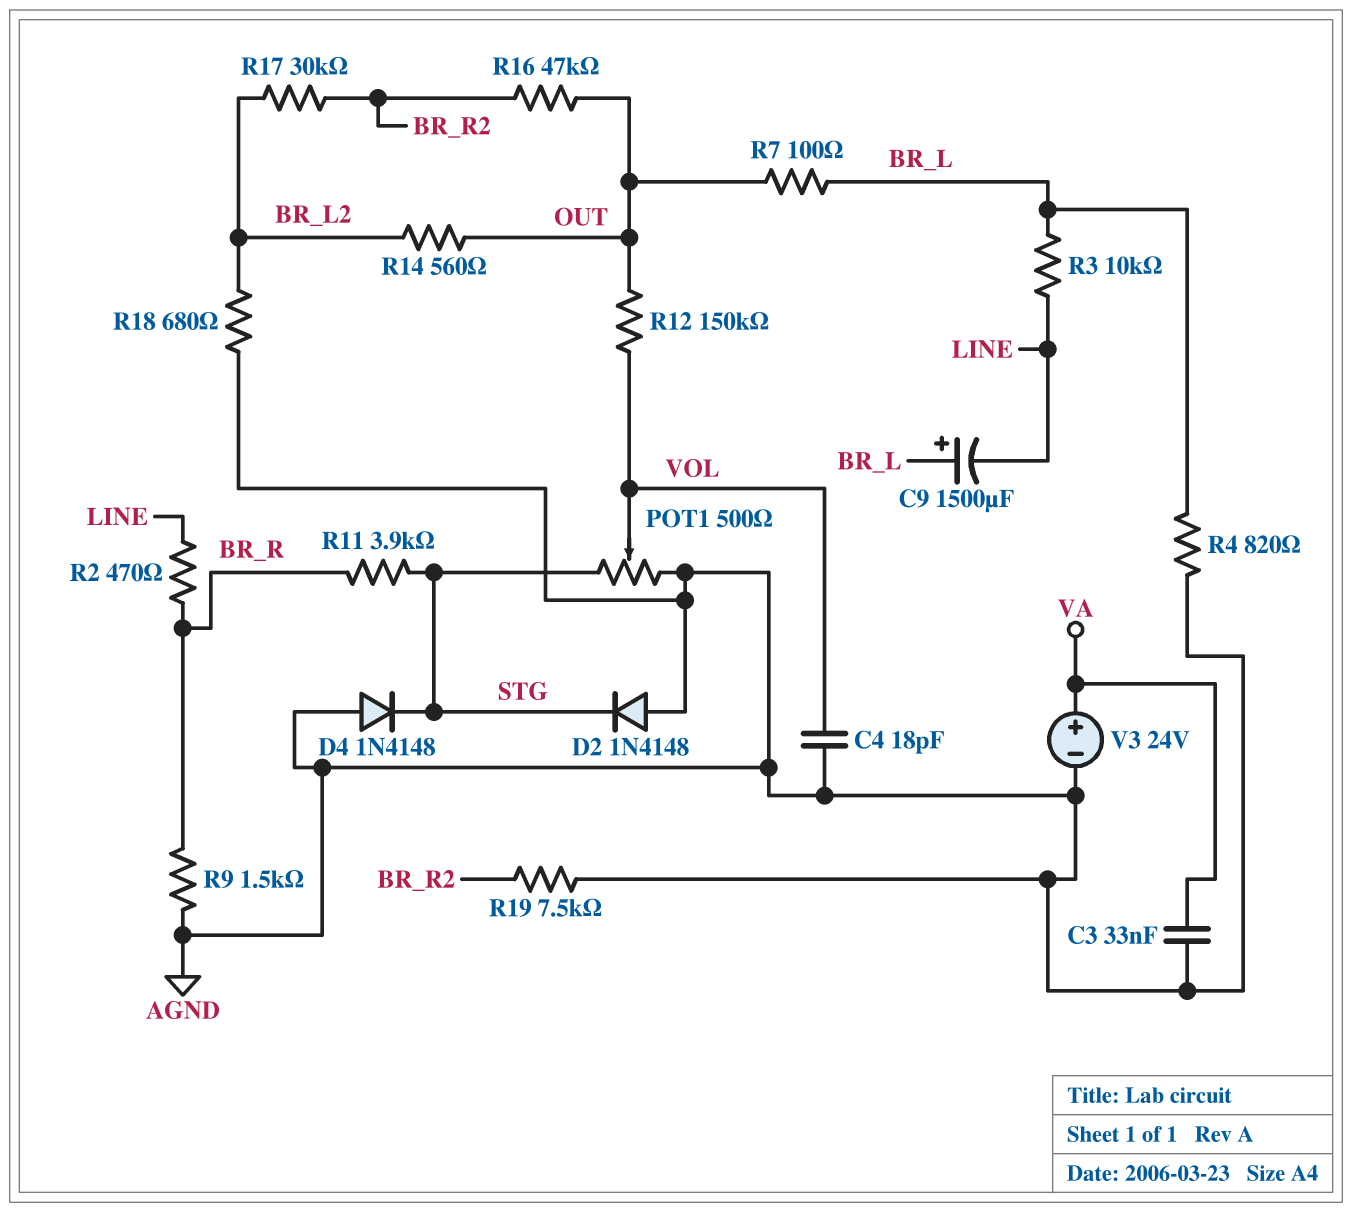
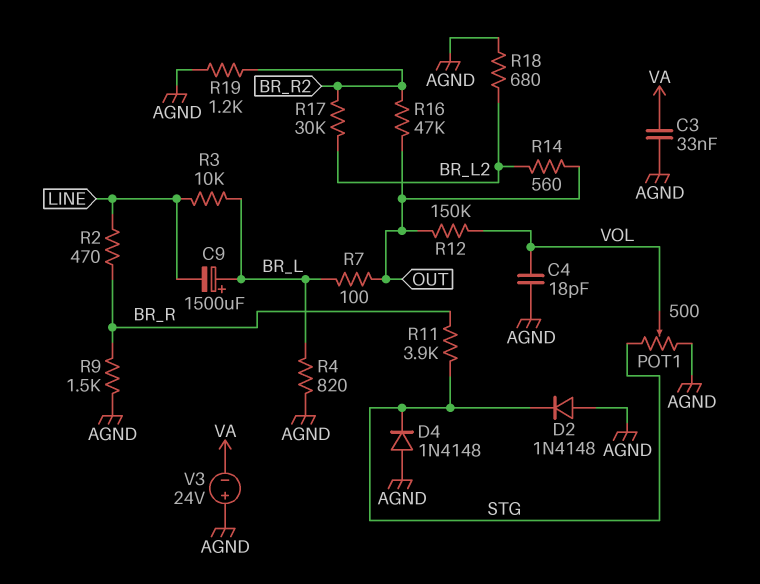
R19: 7.5k (AGND, BR_R2) -> 1.2k (AGND, BR_R2)
V3: 24V (plus VA, minus AGND) -> 24V (plus AGND, minus VA)

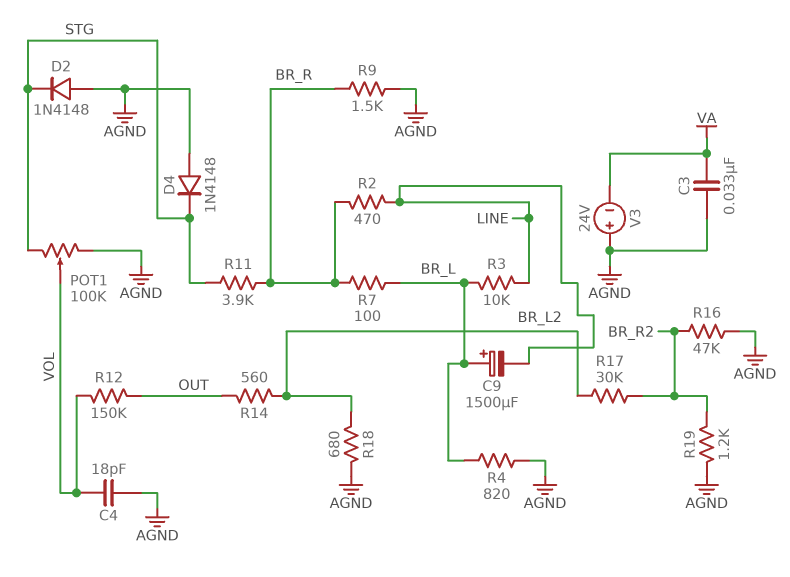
POT1: 500 (AGND, STG, wiper VOL) -> 100k (AGND, STG, wiper VOL)
R7: 100 (BR_L, OUT) -> 100 (BR_L, BR_R)
R16: 47k (BR_R2, OUT) -> 47k (AGND, BR_R2)

